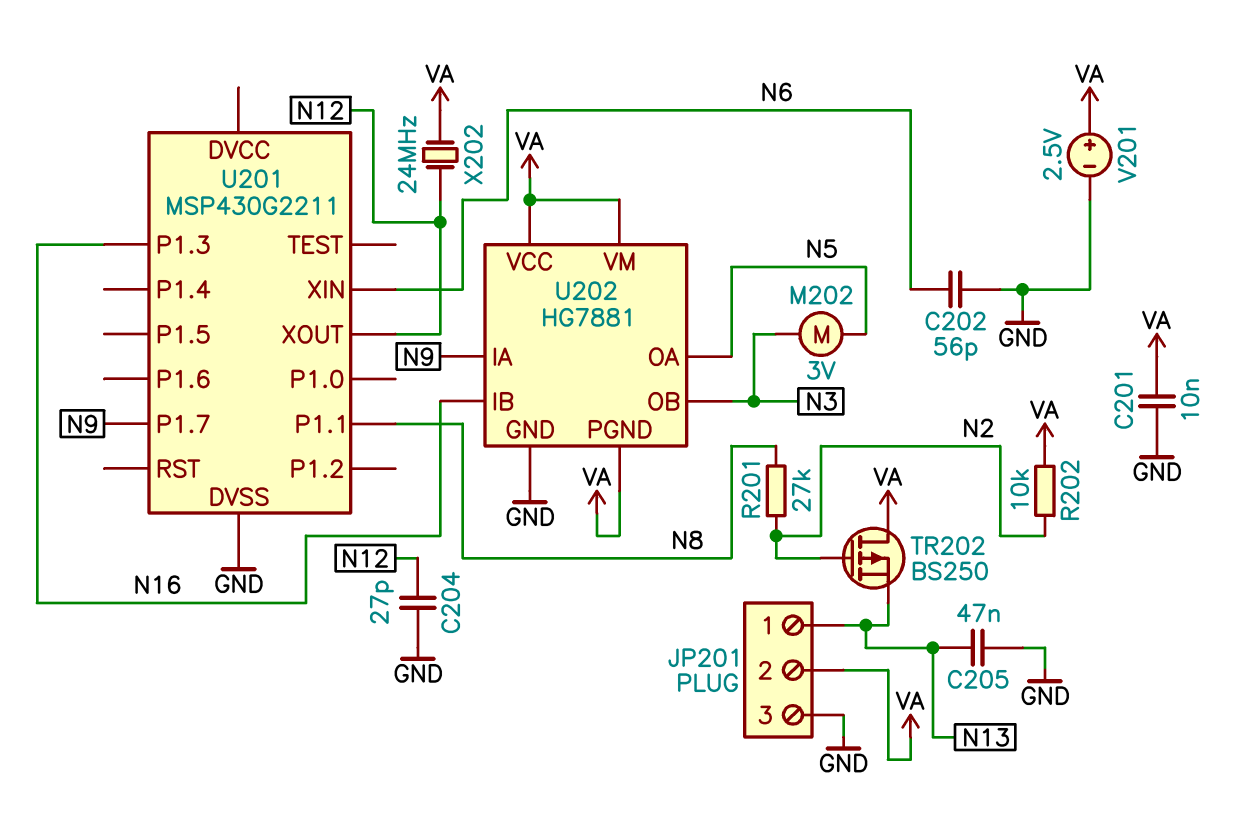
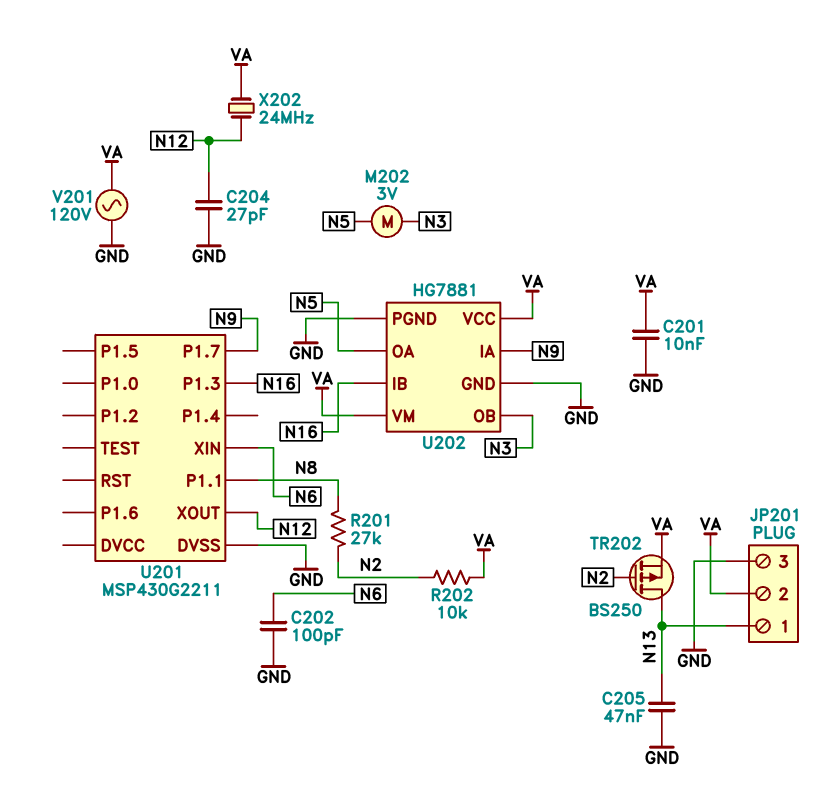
C202: 56pF (GND, N6) -> 100pF (GND, N6)
TR202: PMOS BS250 (G N2, D VA, S N13) -> PMOS BS250 (G N2, D N13, S VA)
U202 pin PGND: VA -> GND
V201: 2.5V (plus VA, minus GND) -> AC 120V (GND, VA)

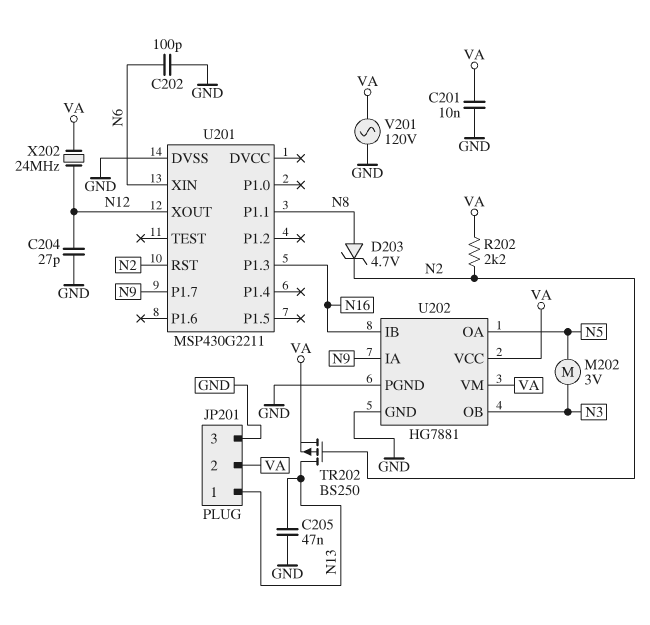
D203: none -> zener 4.7V (A N8, K N2)
R201: 27k (N2, N8) -> none
R202: 10k (N2, VA) -> 2.2k (N2, VA)
U201 pin RST: none -> N2

